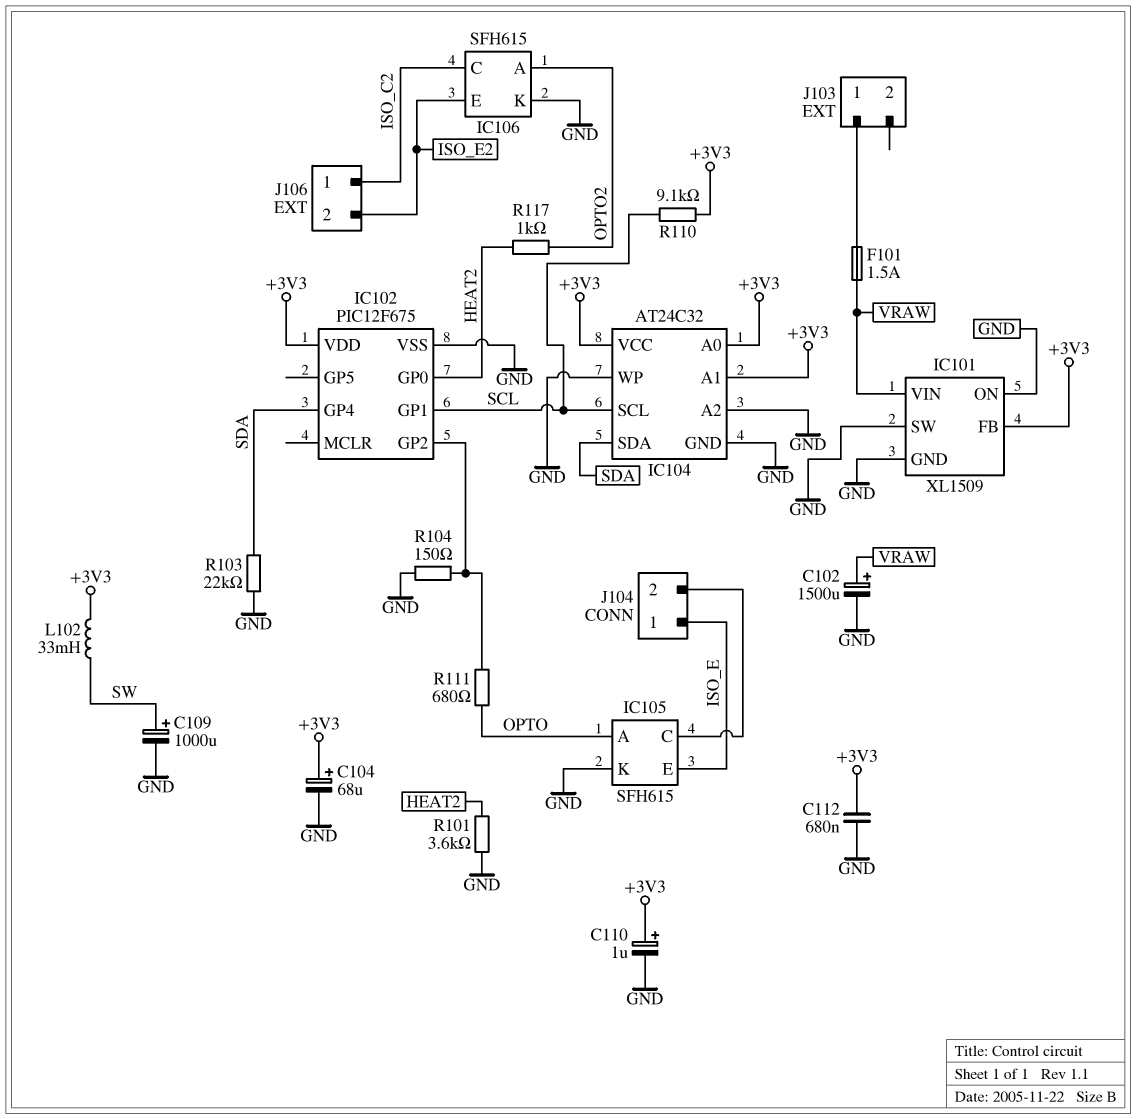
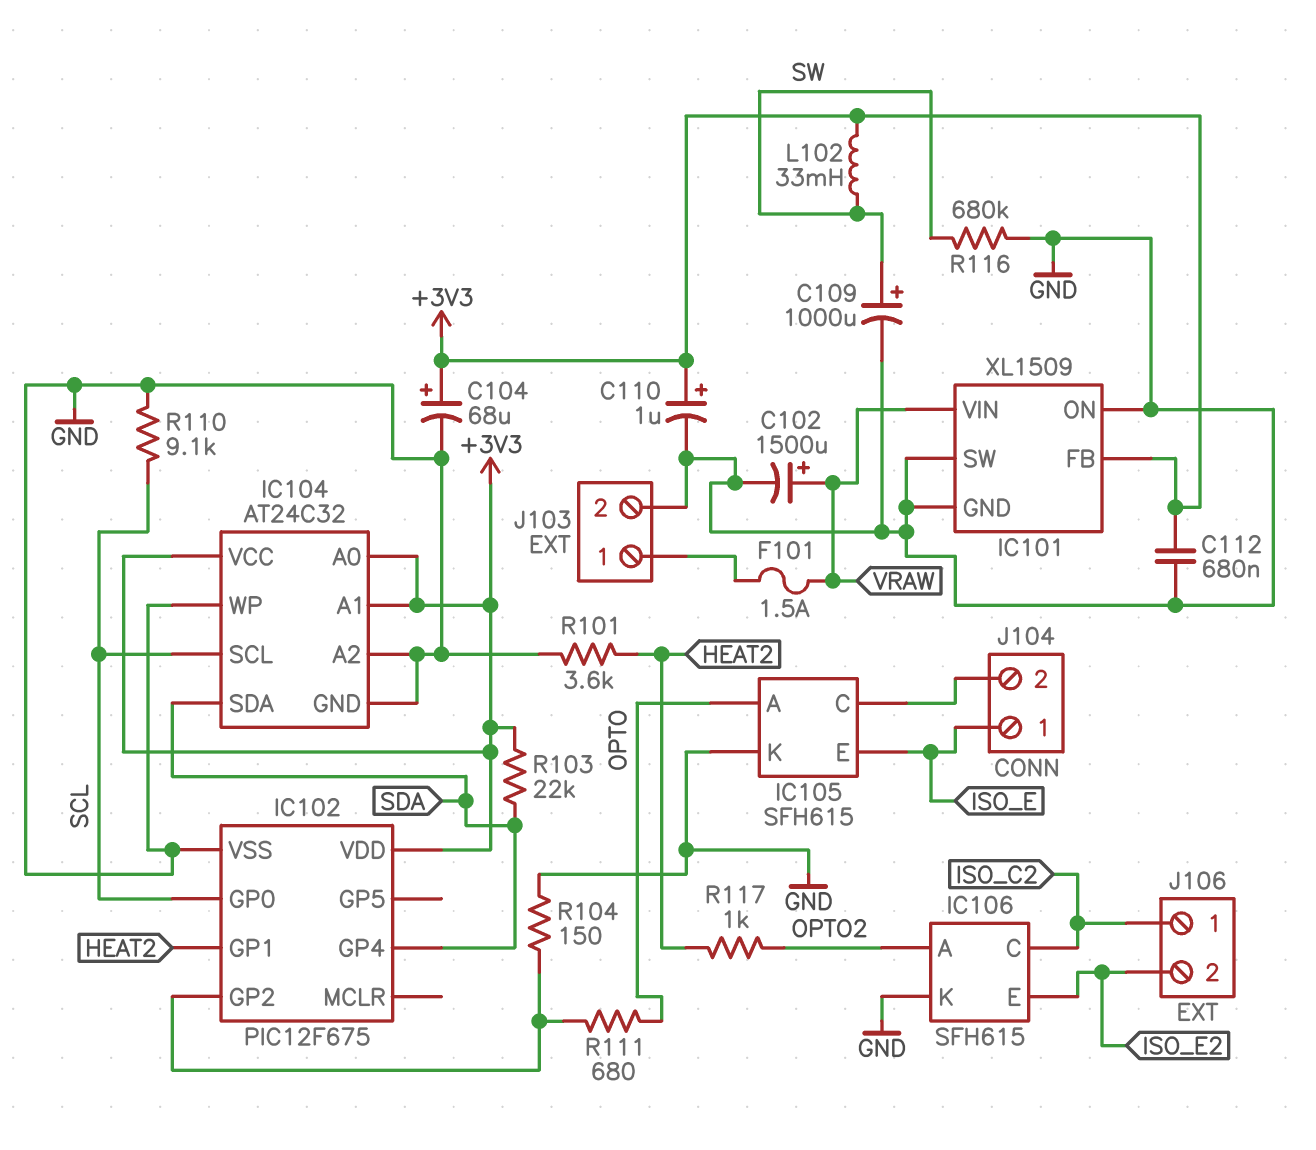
IC102 pin GP0: HEAT2 -> SCL
IC102 pin GP1: SCL -> HEAT2
J103 pin 2: none -> GND
R103: 22k (GND, SDA) -> 22k (+3V3, SDA)
R110: 9.1k (+3V3, SCL) -> 9.1k (GND, SCL)
R116: none -> 680k (GND, SW)

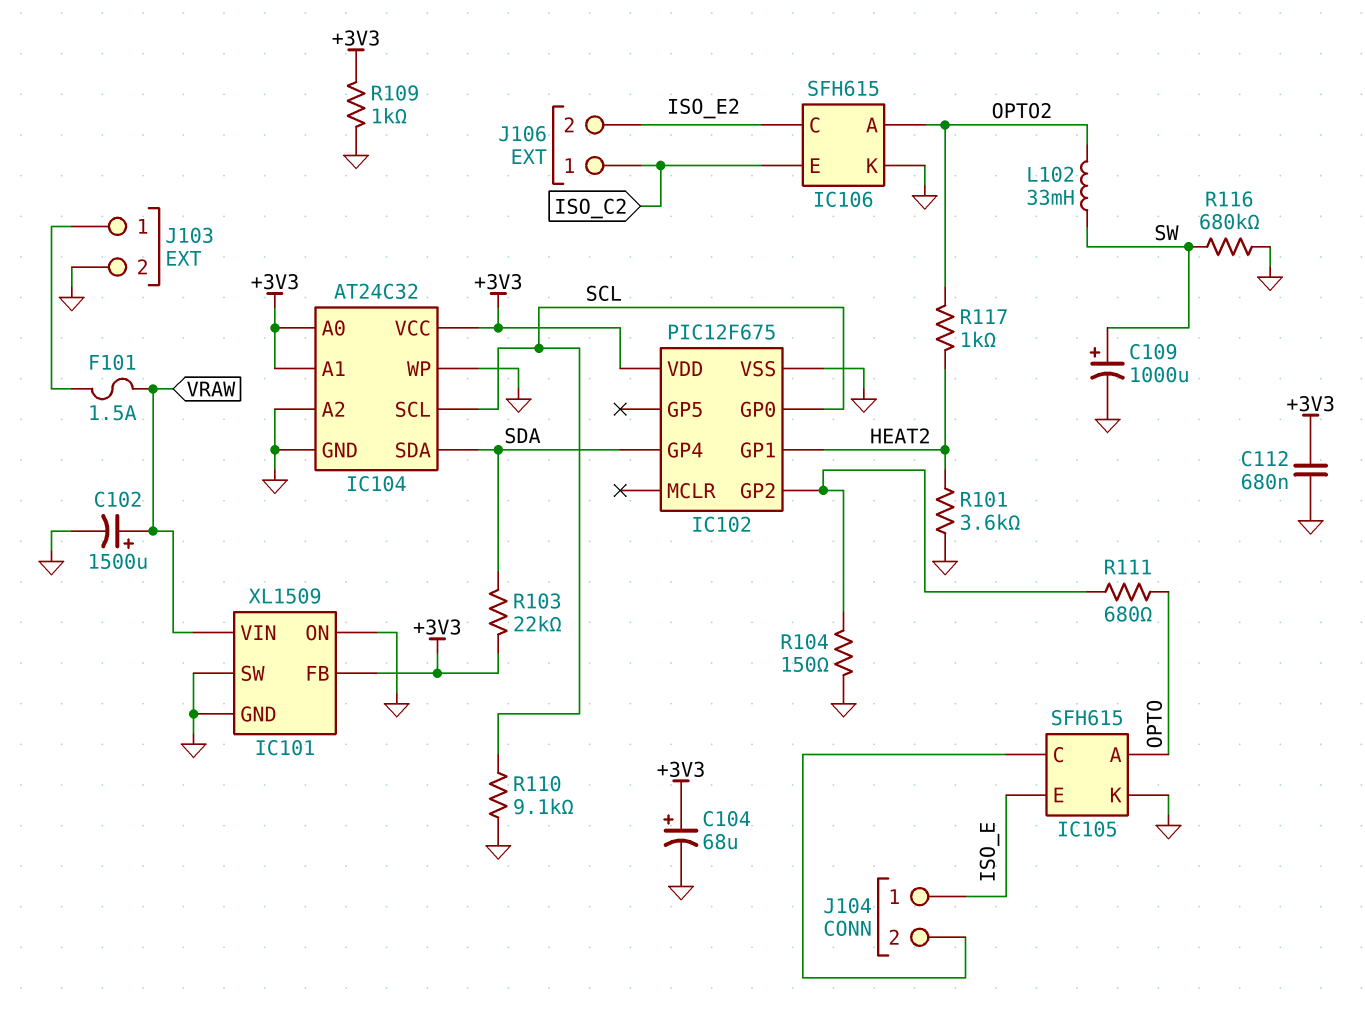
C110: 1uF (plus +3V3, minus GND) -> none
IC106 pin C: ISO_C2 -> ISO_E2
IC106 pin E: ISO_E2 -> ISO_C2
L102: 33mH (+3V3, SW) -> 33mH (OPTO2, SW)
R109: none -> 1k (+3V3, GND)

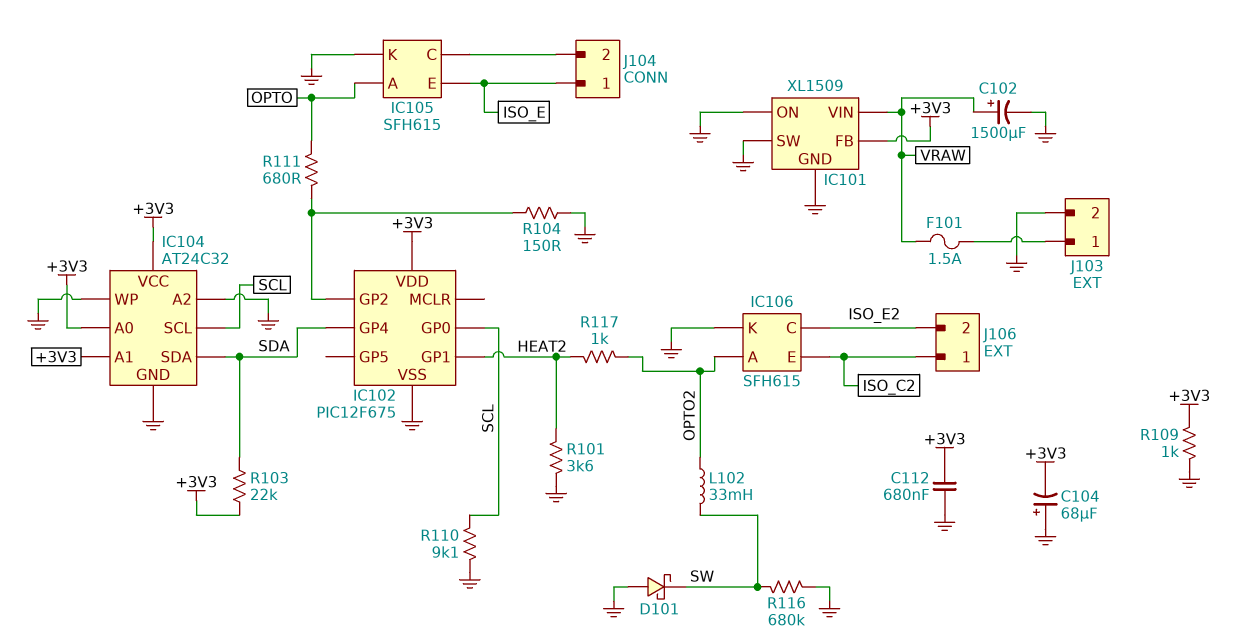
C104: 68uF (plus +3V3, minus GND) -> 68uF (plus GND, minus +3V3)
C109: 1000uF (plus SW, minus GND) -> none
D101: none -> schottky (A GND, K SW)

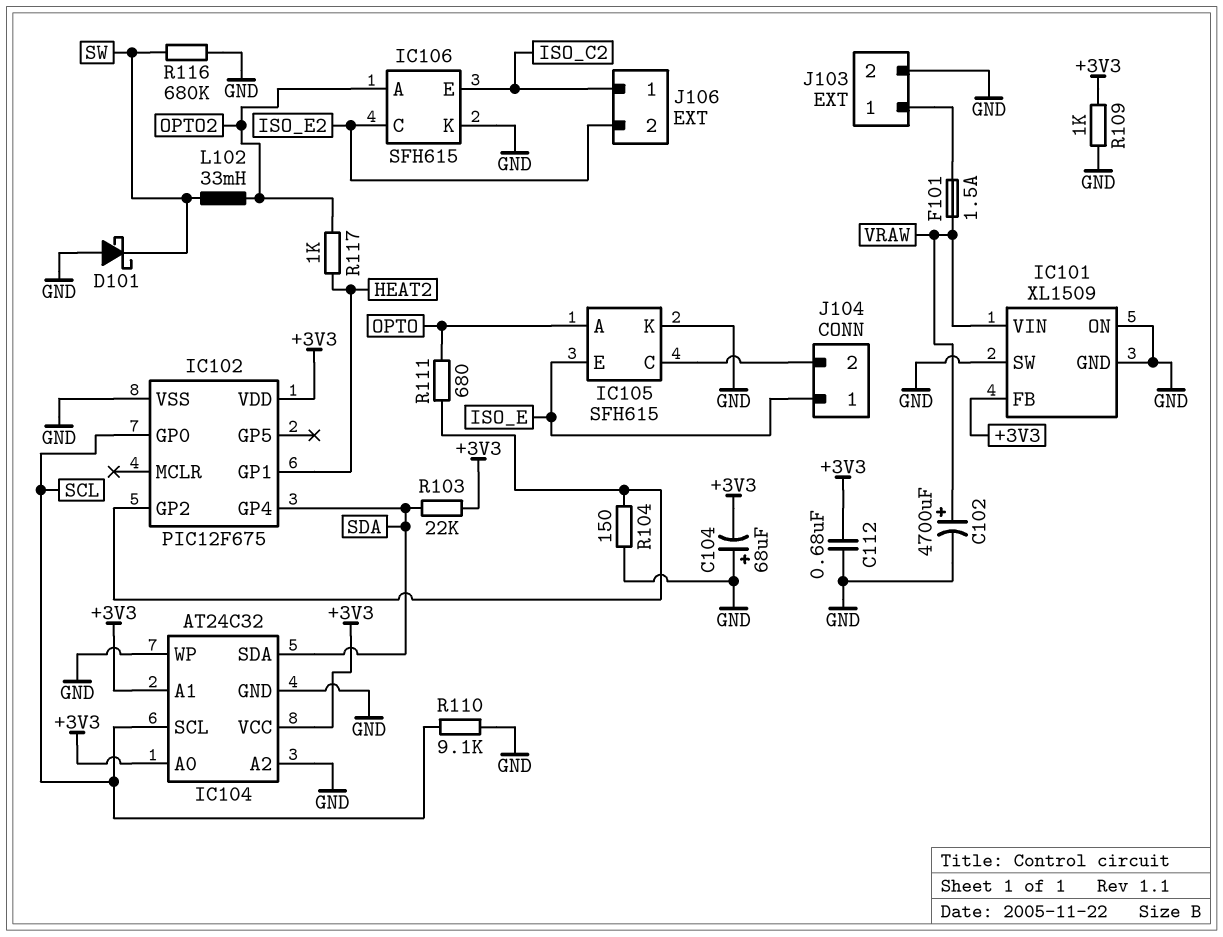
C102: 1500uF (plus VRAW, minus GND) -> 4700uF (plus VRAW, minus GND)
R101: 3.6k (GND, HEAT2) -> none

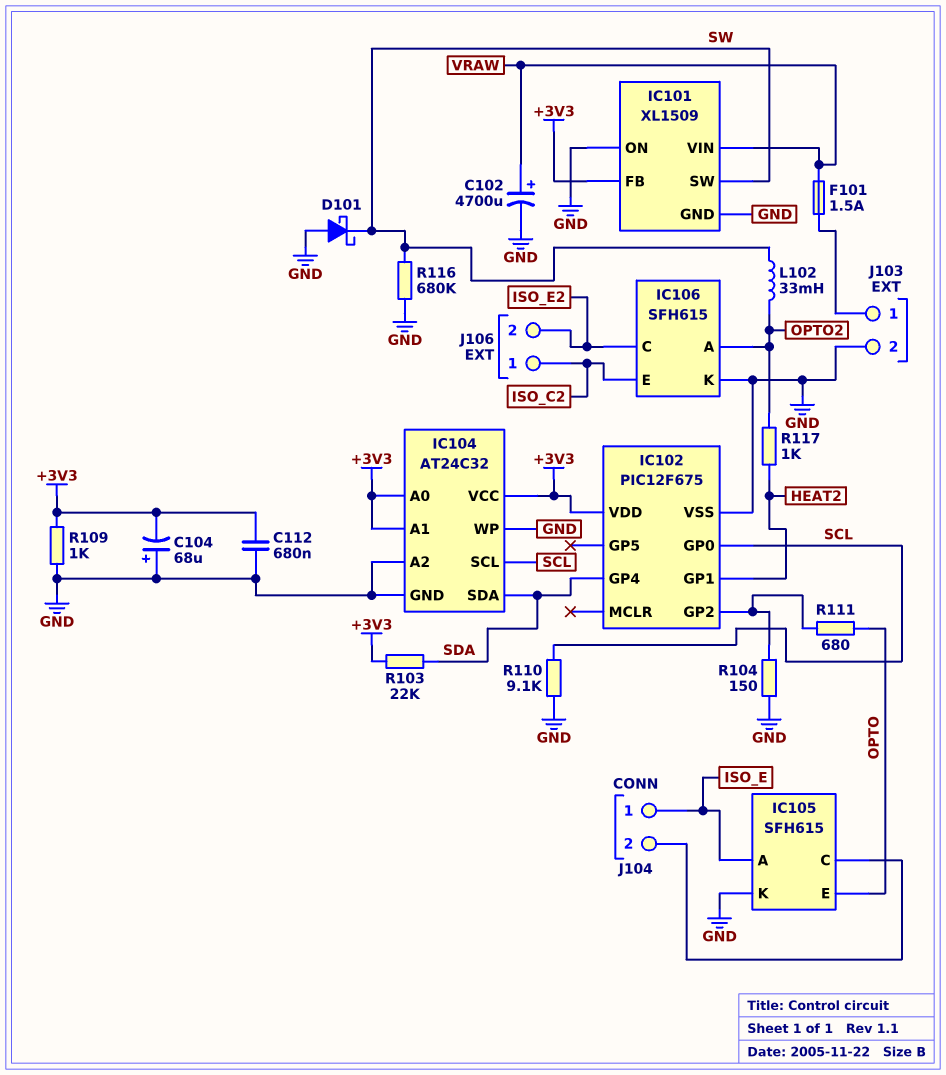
IC101 pin SW: GND -> SW
IC105 pin A: OPTO -> ISO_E
IC105 pin E: ISO_E -> OPTO

